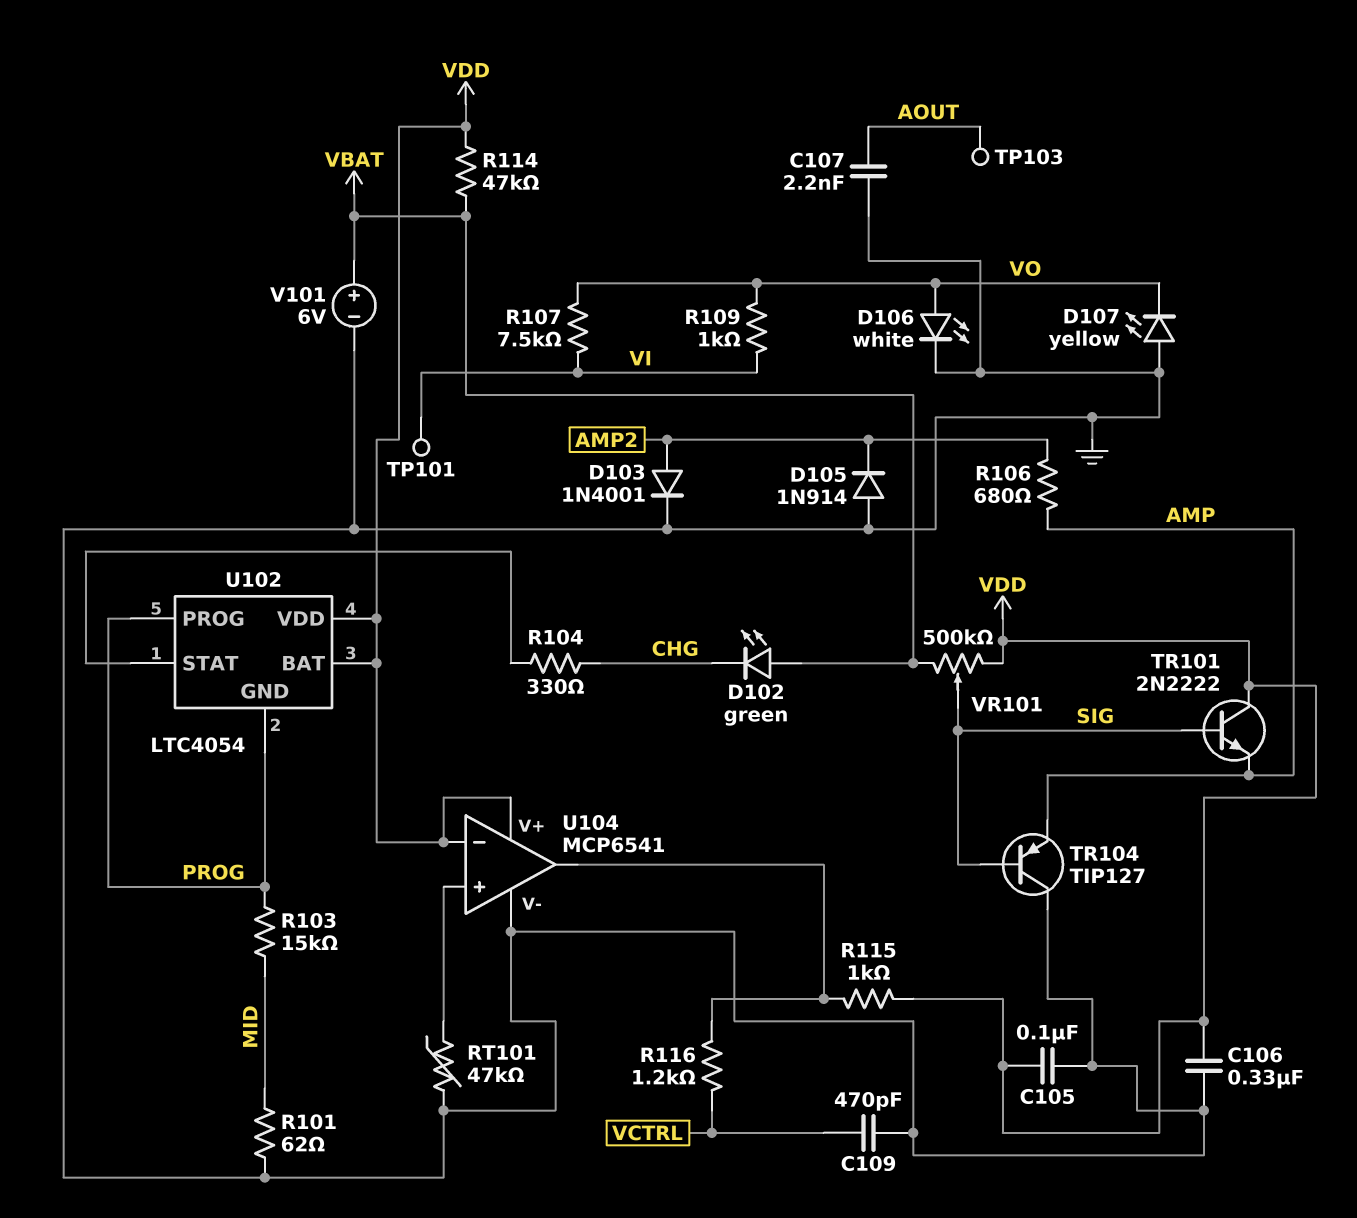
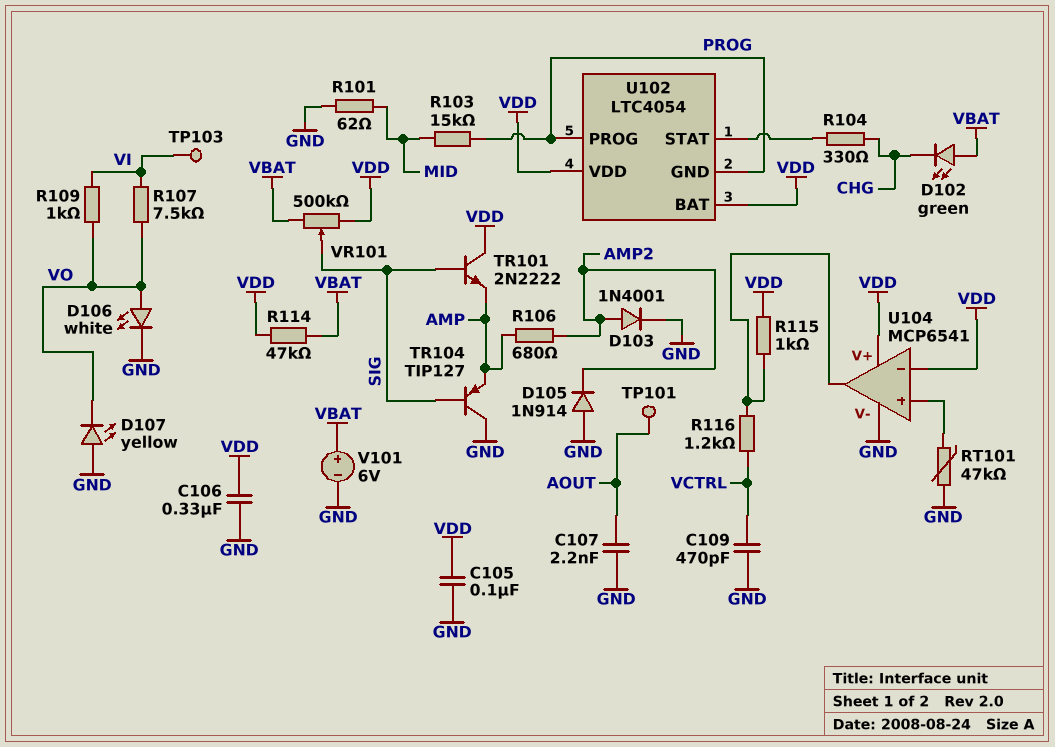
TP101: test point (VI) -> test point (AOUT)
TP103: test point (AOUT) -> test point (VI)

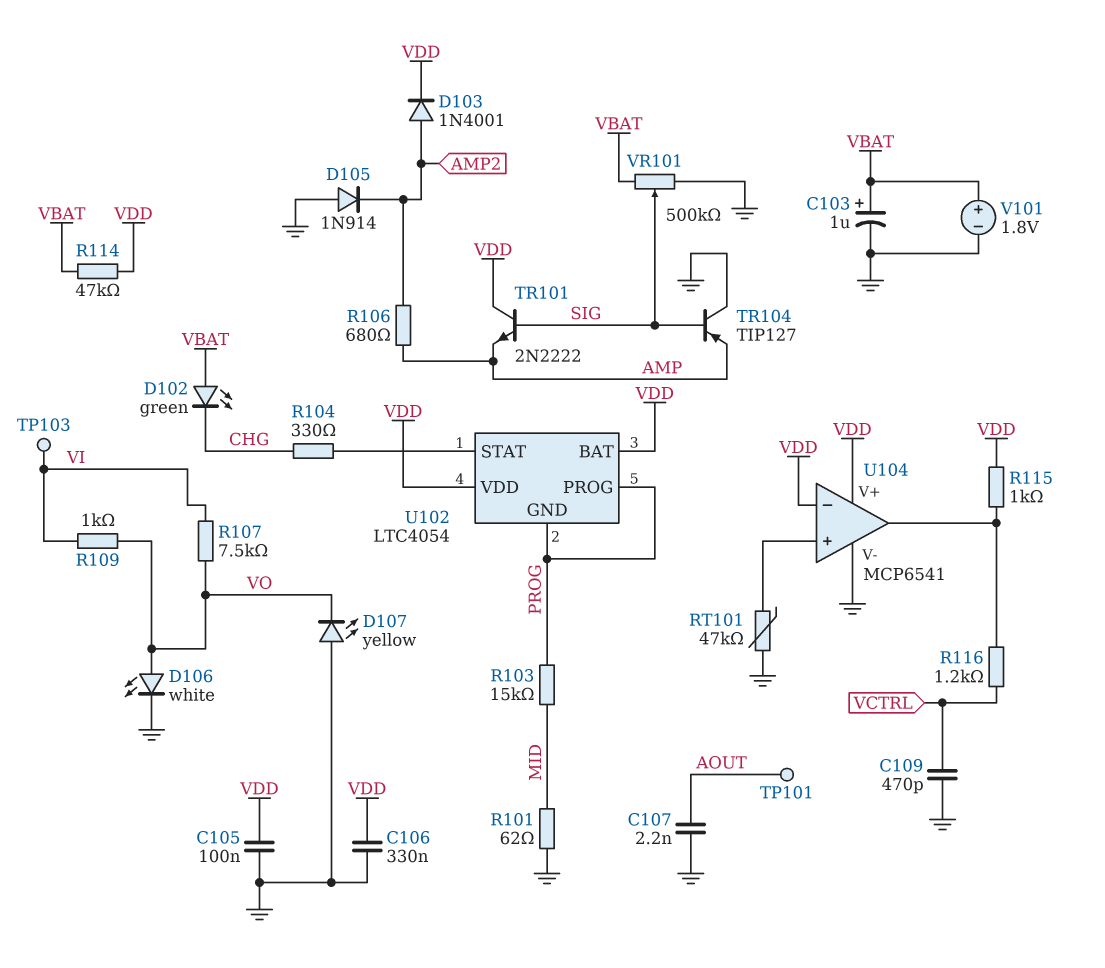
C103: none -> 1uF (plus VBAT, minus GND)
D103: diode 1N4001 (A AMP2, K GND) -> diode 1N4001 (A AMP2, K VDD)
V101: 6V (plus VBAT, minus GND) -> 1.8V (plus VBAT, minus GND)
VR101: 500k (VBAT, VDD, wiper SIG) -> 500k (GND, VBAT, wiper SIG)

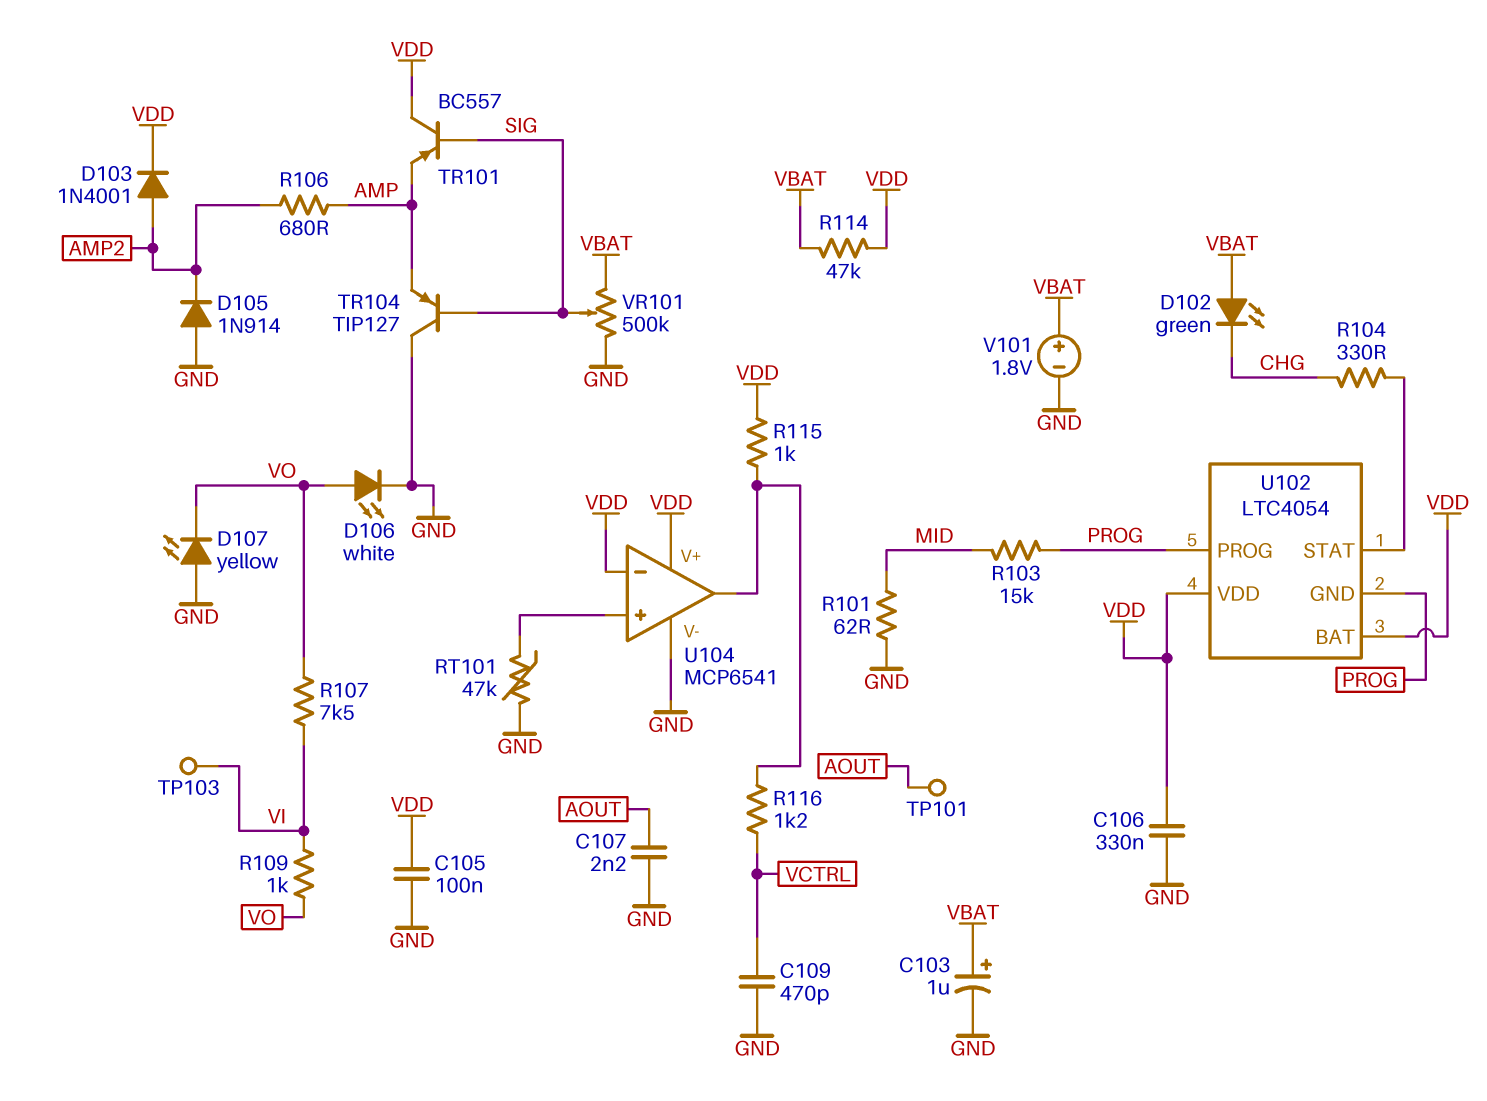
TR101: NPN 2N2222 (B SIG, C VDD, E AMP) -> PNP BC557 (B SIG, C VDD, E AMP)

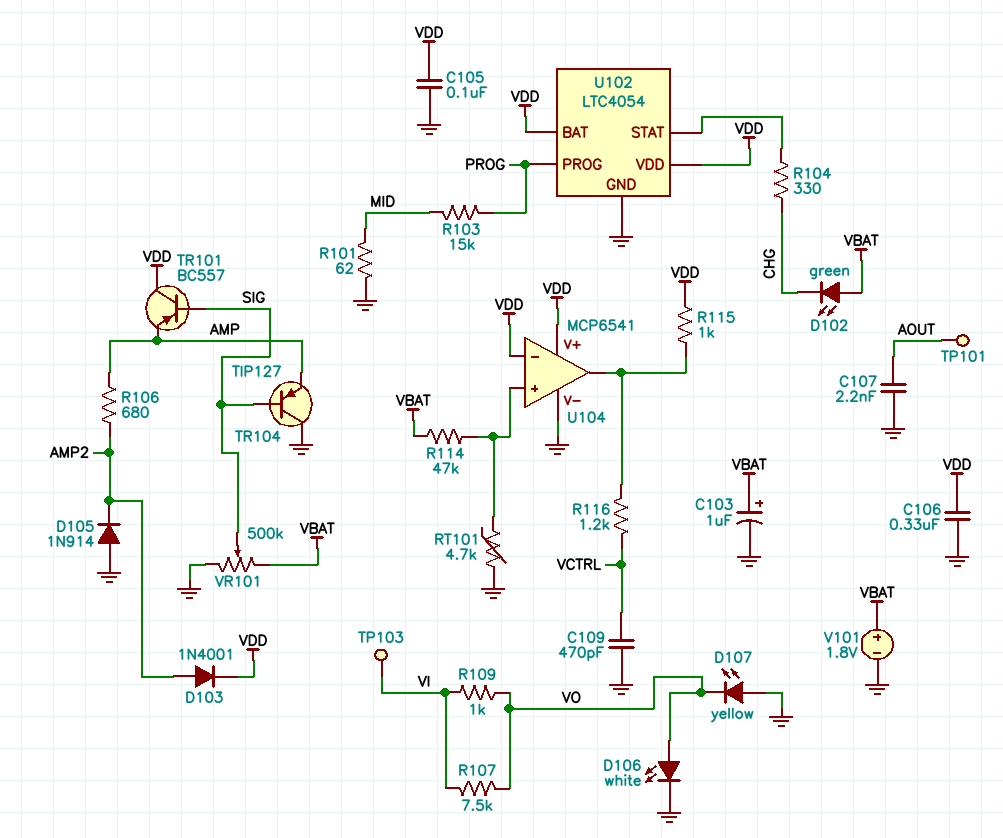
R114: 47k (VBAT, VDD) -> 47k (U104/in+, VBAT)
RT101: 47k (GND, U104/in+) -> 4.7k (GND, U104/in+)
U102 pin GND: PROG -> GND

